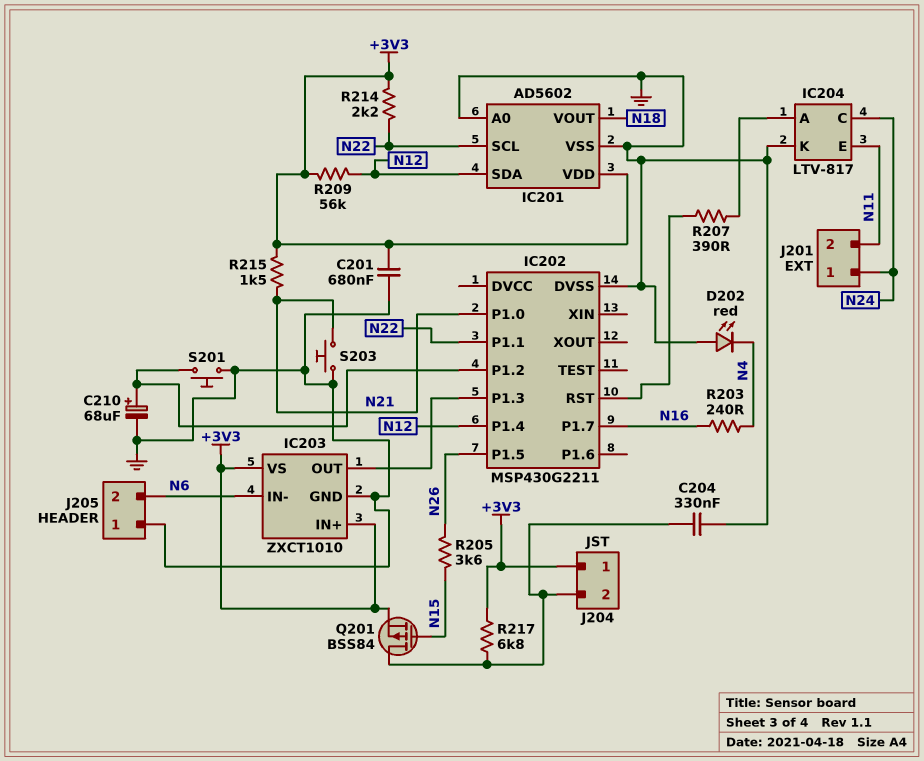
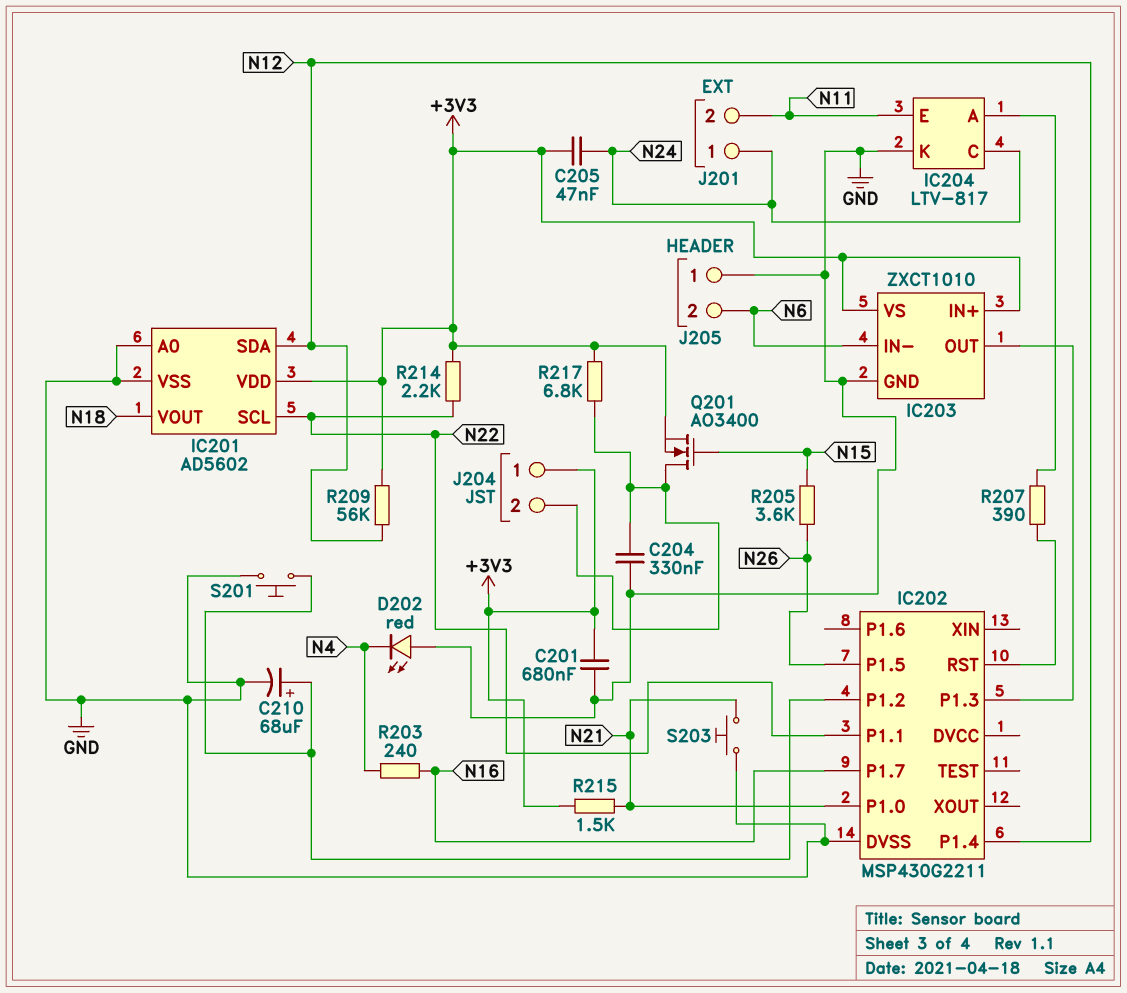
C205: none -> 47nF (+3V3, N24)
Q201: PMOS BSS84 (G N15, D J204/2, S +3V3) -> NMOS AO3400 (G N15, D J204/2, S +3V3)

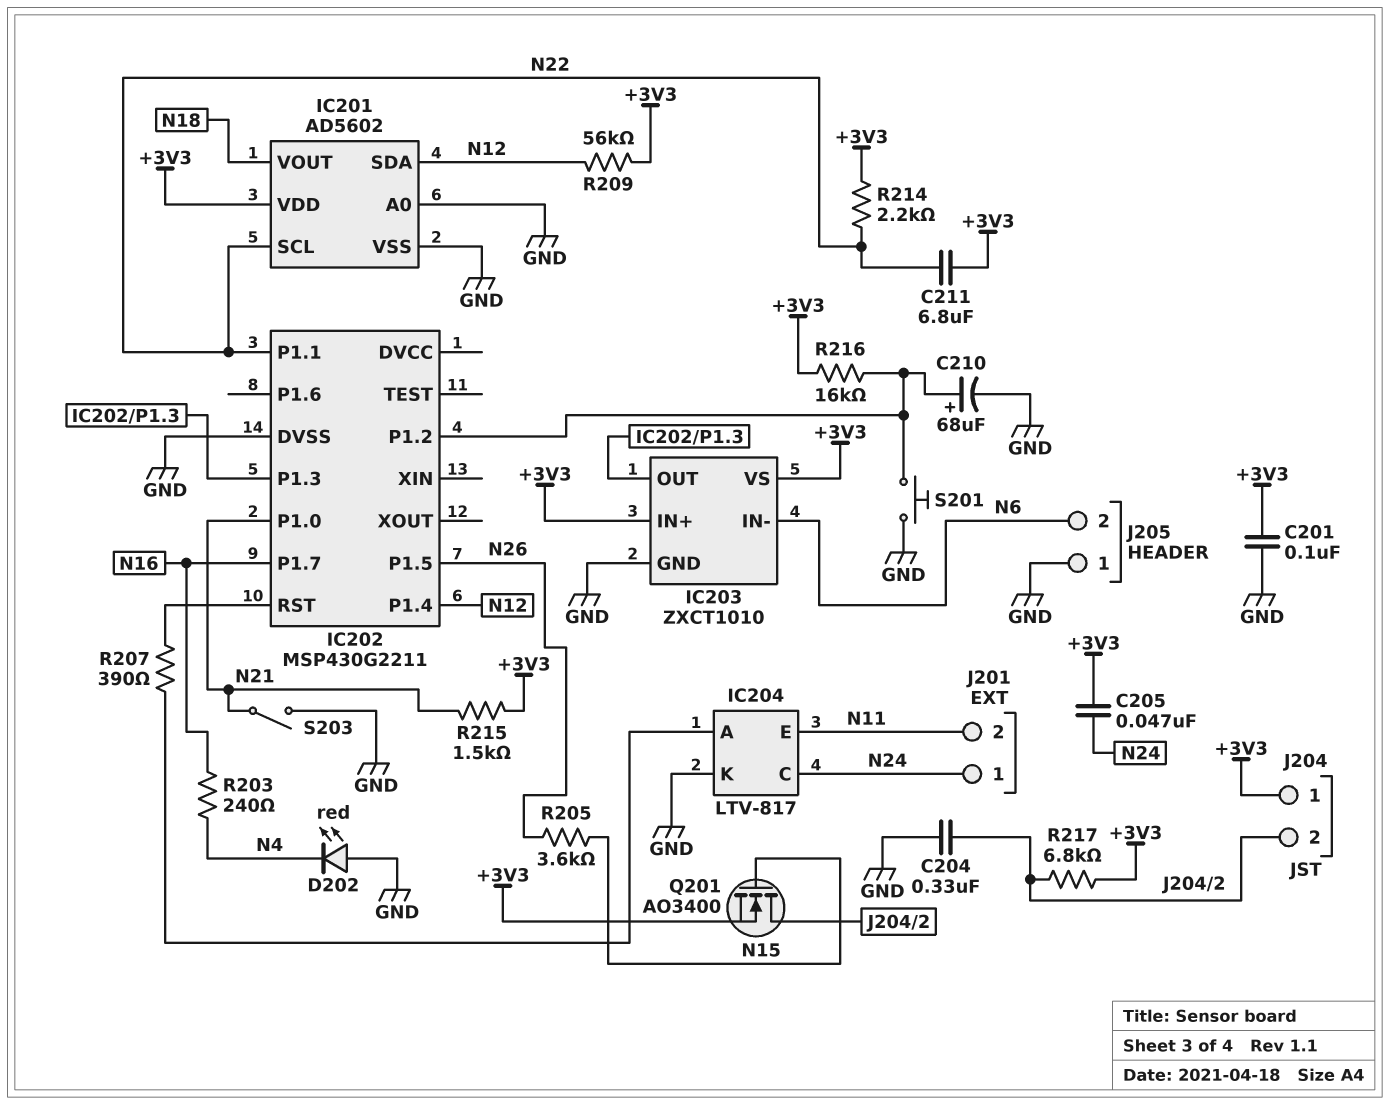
C201: 680nF (+3V3, GND) -> 100nF (+3V3, GND)
C211: none -> 6.8uF (+3V3, N22)
R216: none -> 16k (+3V3, IC202/P1.2)
S203: button (GND, N21) -> switch (GND, N21)

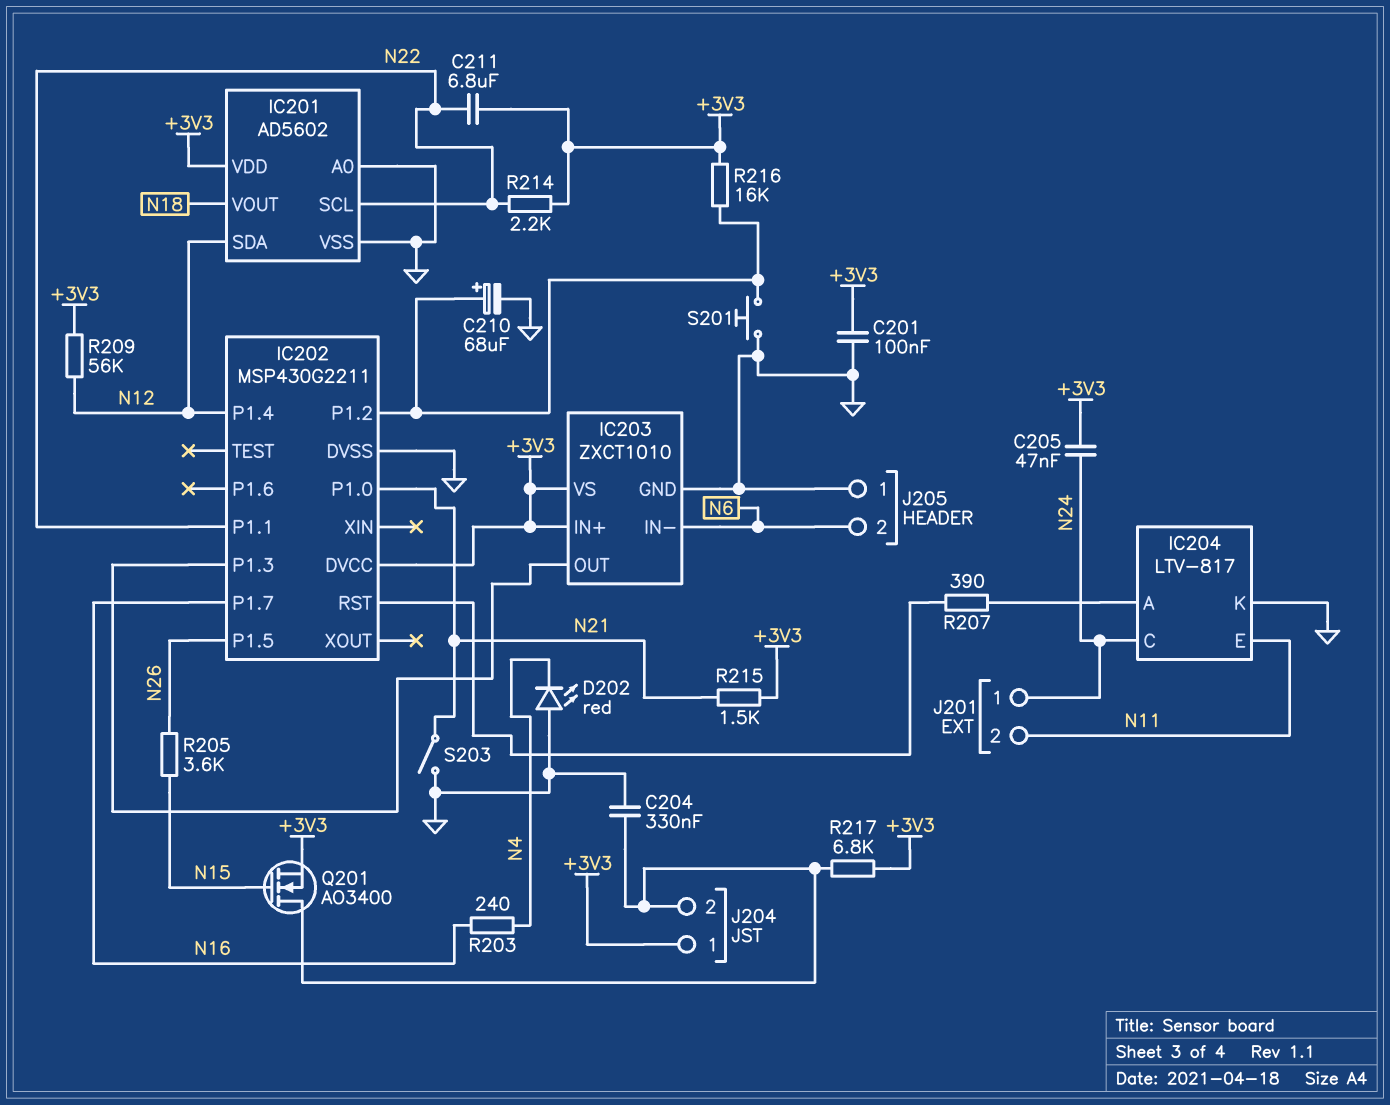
IC202 pin DVCC: none -> +3V3

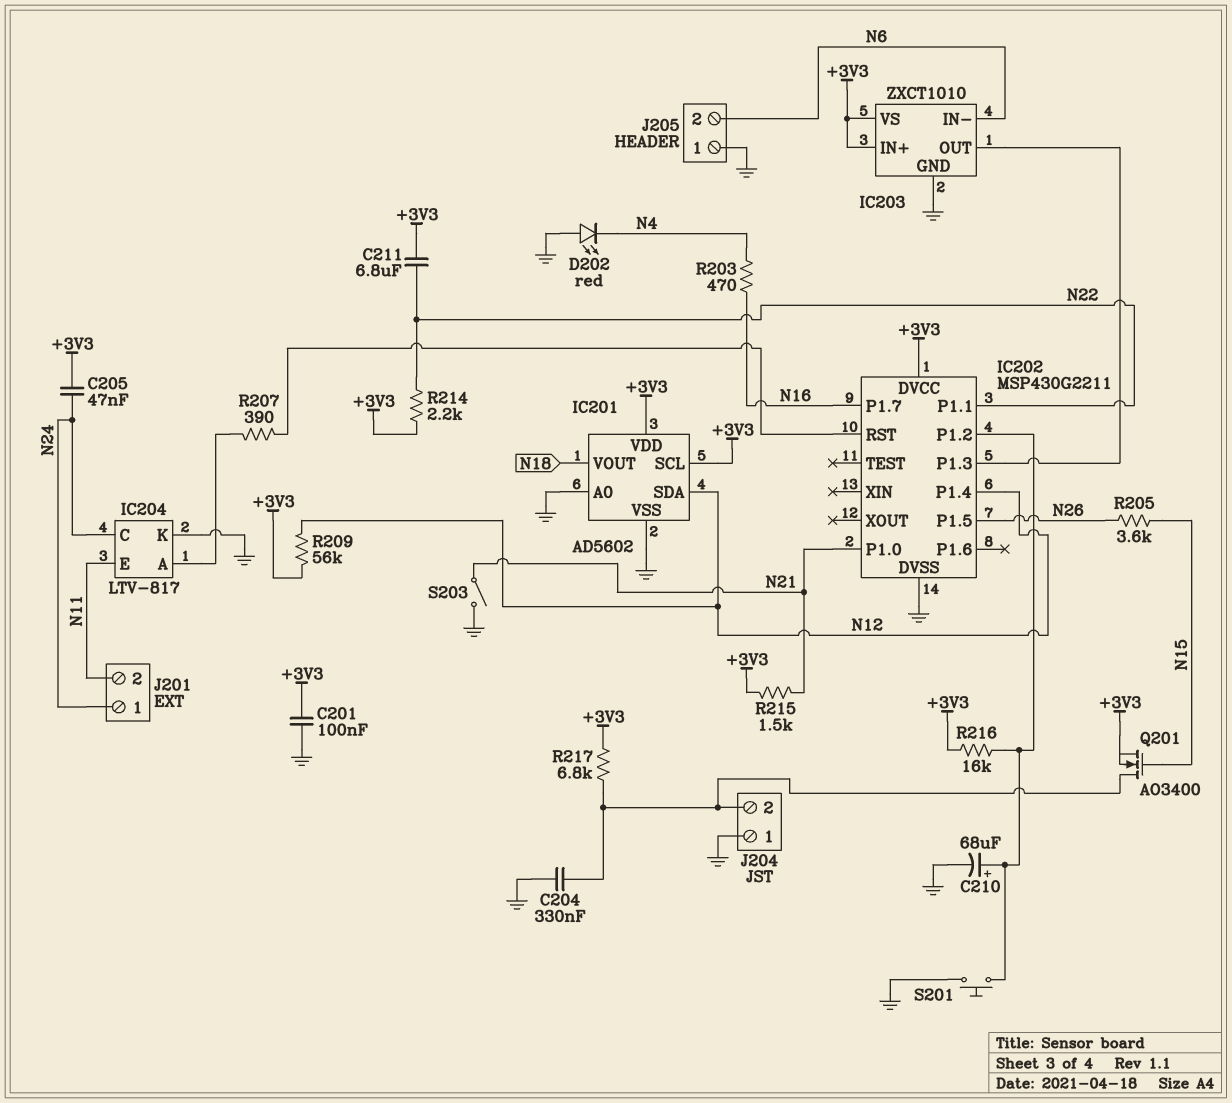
IC201 pin SCL: N22 -> +3V3
J204 pin 1: +3V3 -> GND
R203: 240 (N4, N16) -> 470 (N4, N16)

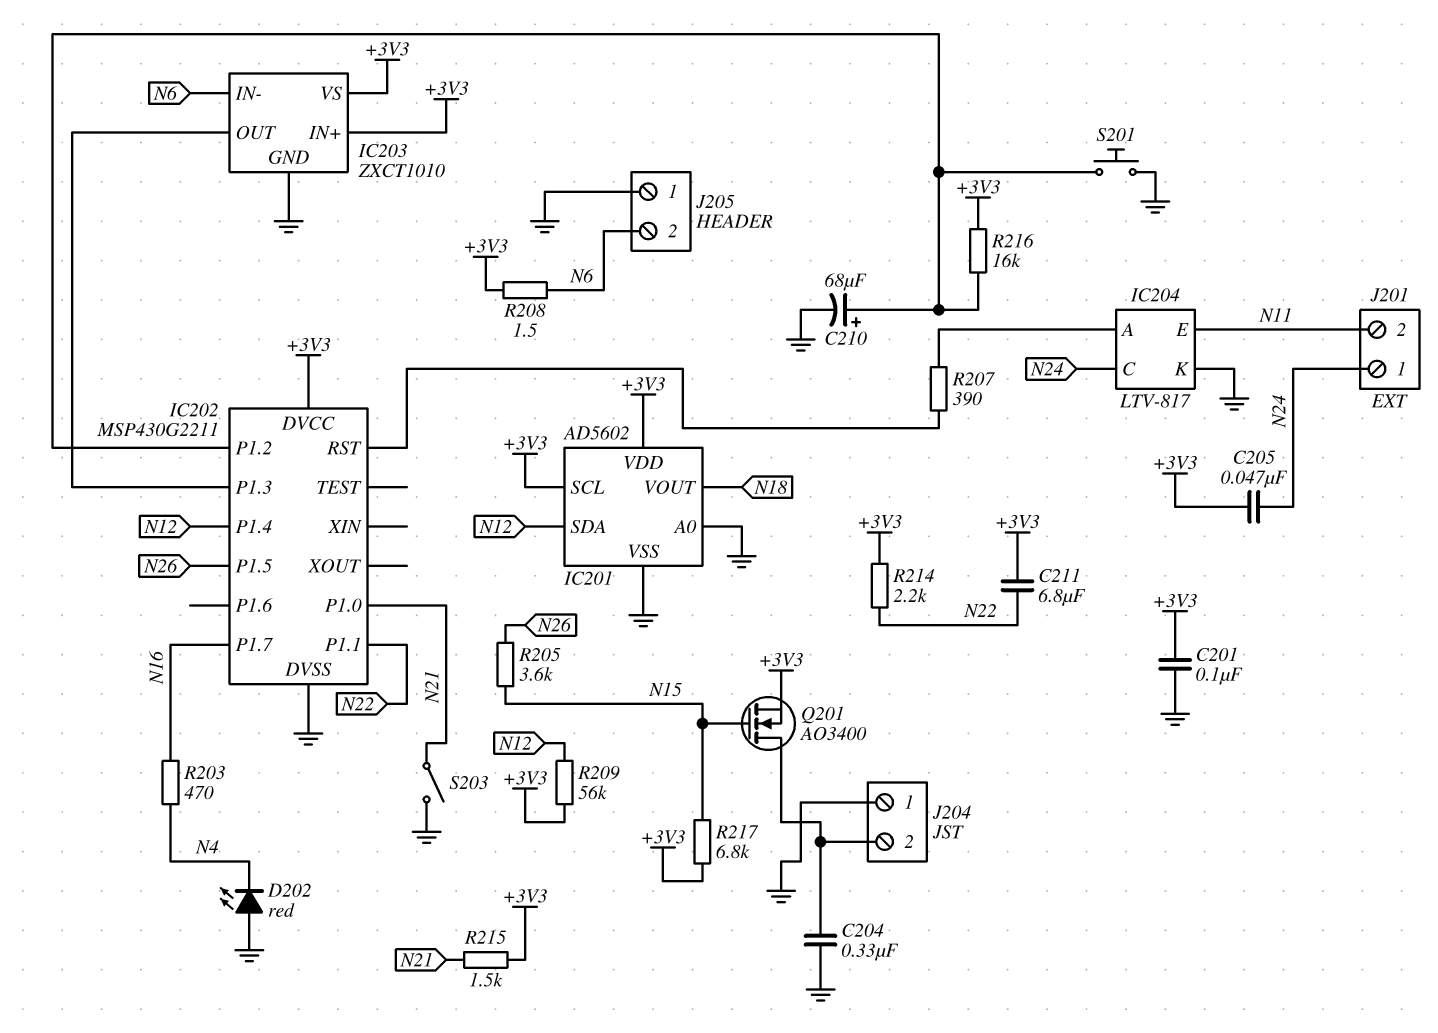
R208: none -> 1.5 (+3V3, N6)
R217: 6.8k (+3V3, J204/2) -> 6.8k (+3V3, N15)

